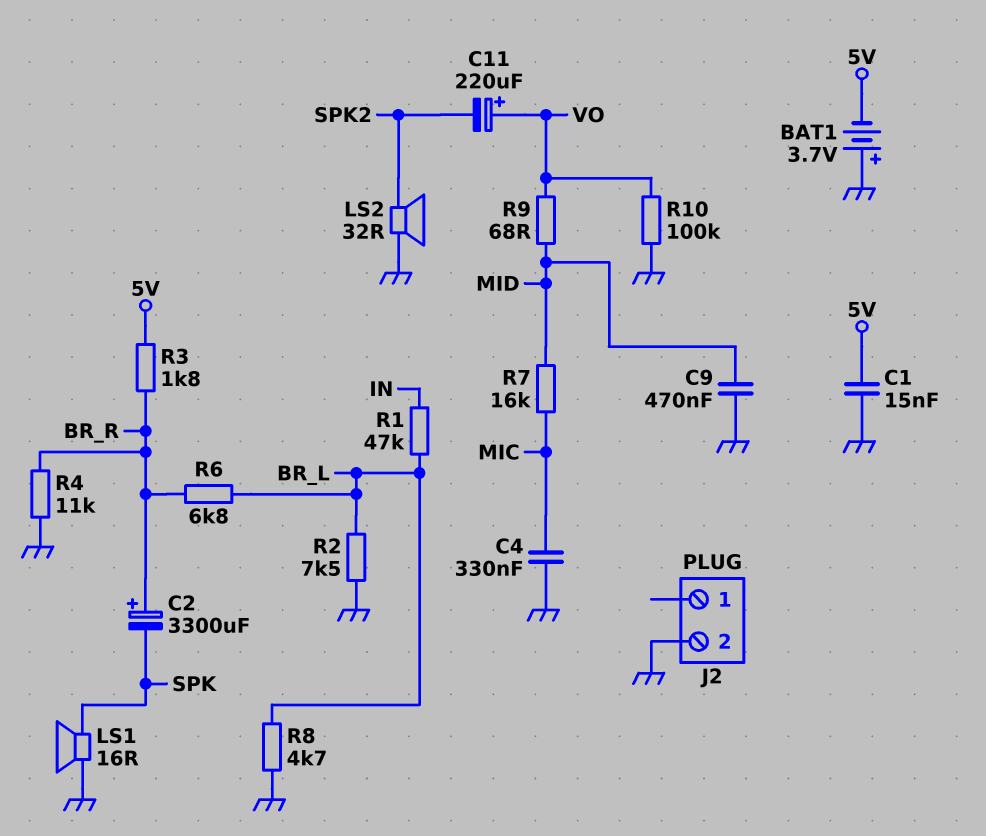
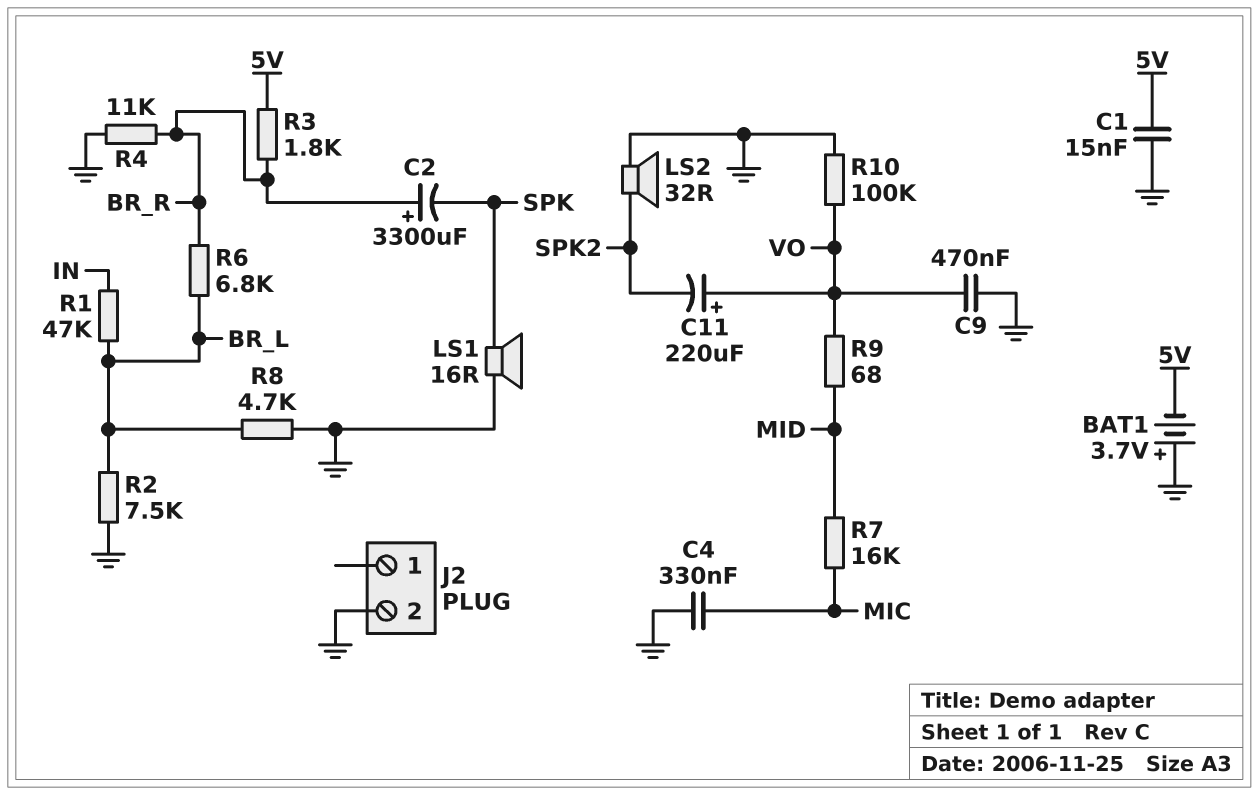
C9: 470nF (GND, MID) -> 470nF (GND, VO)

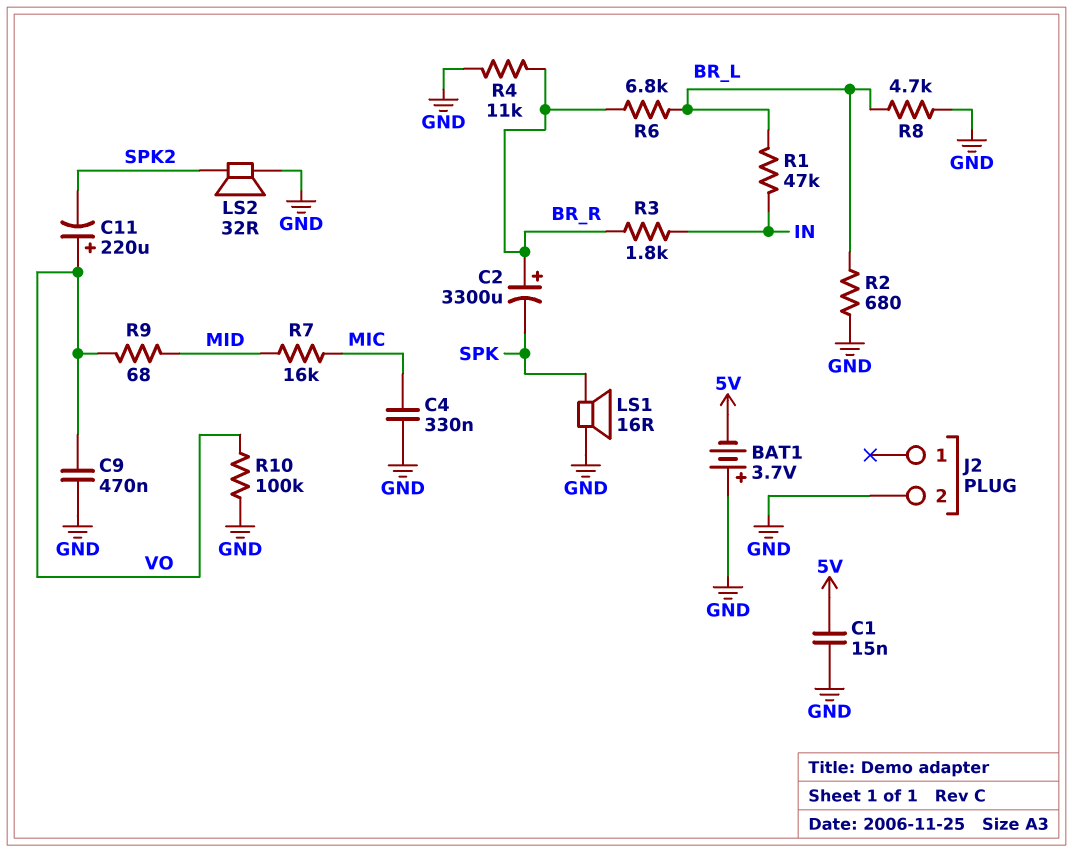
R2: 7.5k (BR_L, GND) -> 680 (BR_L, GND)
R3: 1.8k (5V, BR_R) -> 1.8k (BR_R, IN)

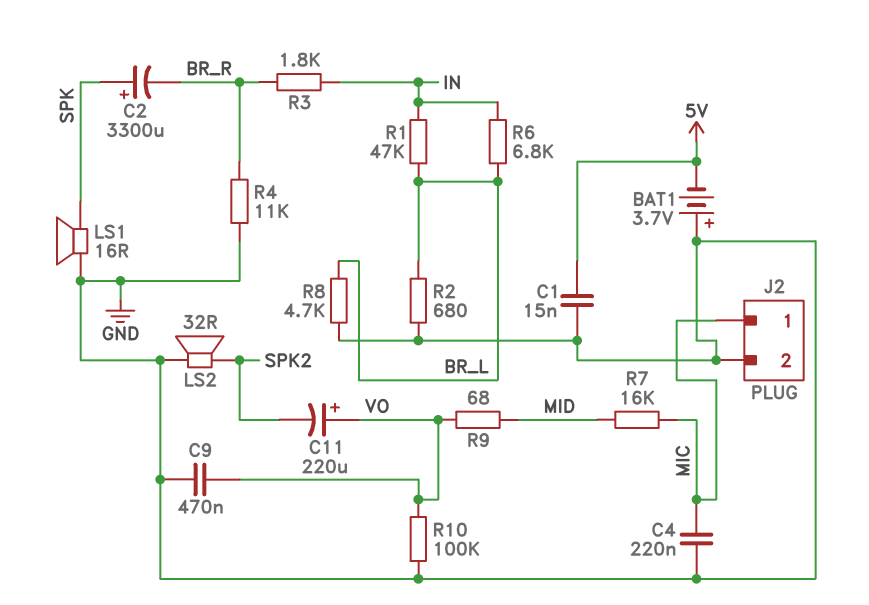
C2: 3300uF (plus BR_R, minus SPK) -> 3300uF (plus SPK, minus BR_R)
C4: 330nF (GND, MIC) -> 220nF (GND, MIC)
J2 pin 1: none -> MIC
R6: 6.8k (BR_L, BR_R) -> 6.8k (BR_L, IN)

